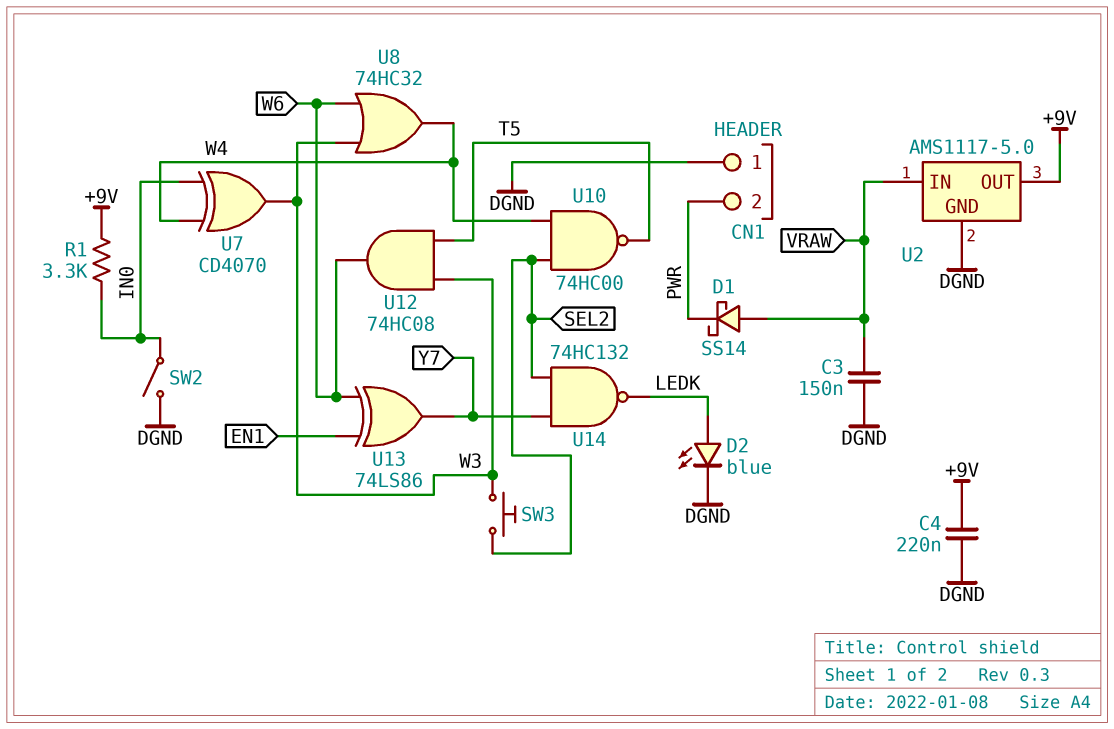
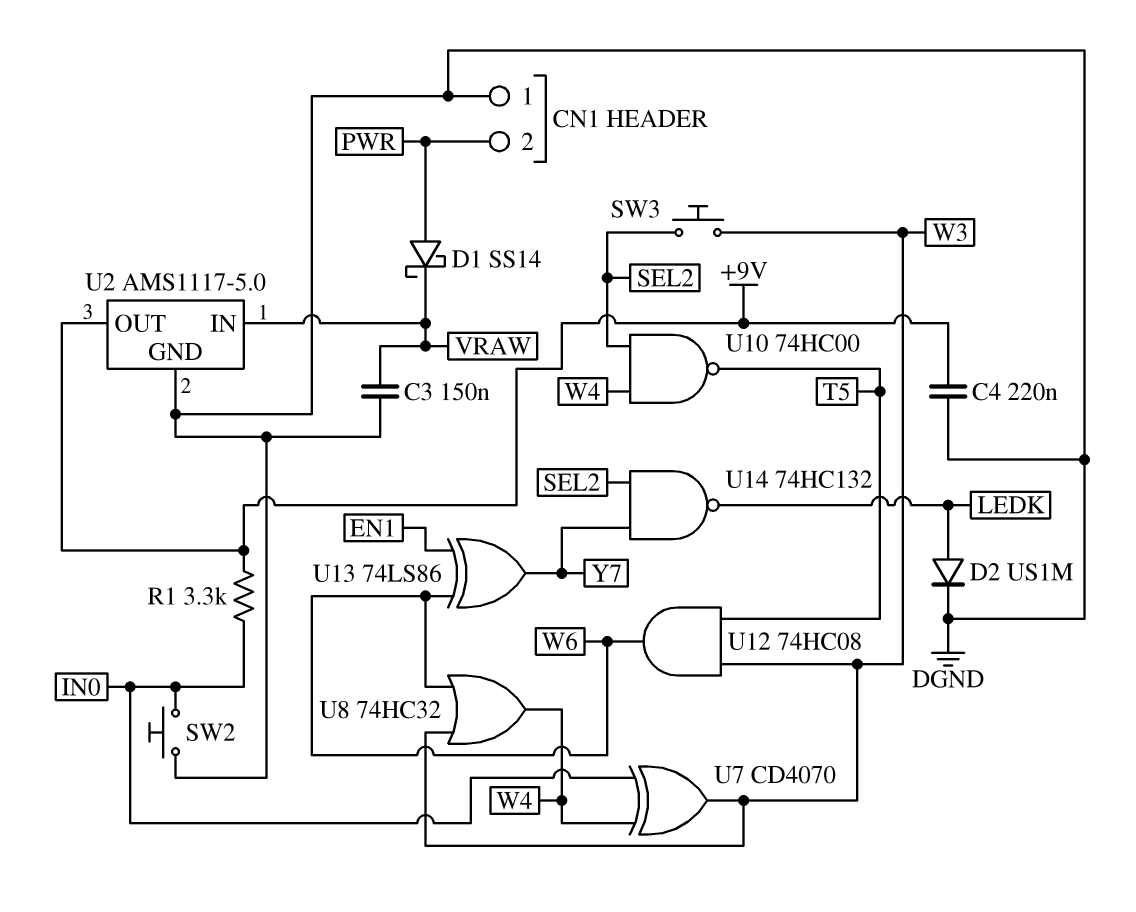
D1: schottky SS14 (A VRAW, K PWR) -> schottky SS14 (A PWR, K VRAW)
D2: LED blue (A LEDK, K DGND) -> diode US1M (A LEDK, K DGND)
SW2: switch (DGND, IN0) -> button (DGND, IN0)

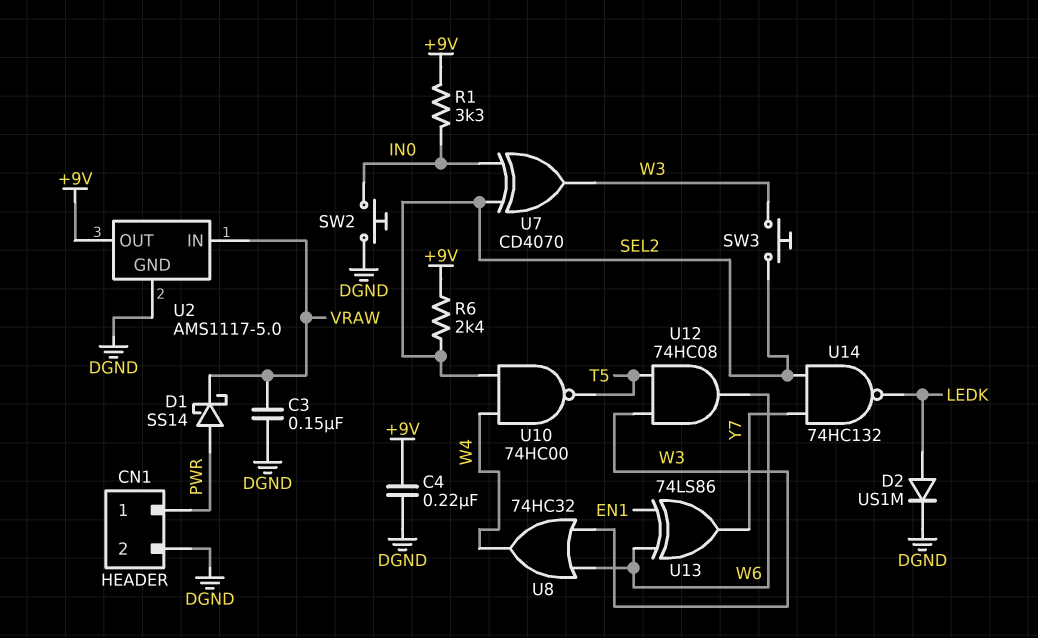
CN1 pin 1: DGND -> PWR
CN1 pin 2: PWR -> DGND
R6: none -> 2.4k (+9V, SEL2)
U7: XOR CD4070 (in IN0, in W4, out W3) -> XOR CD4070 (in IN0, in SEL2, out W3)

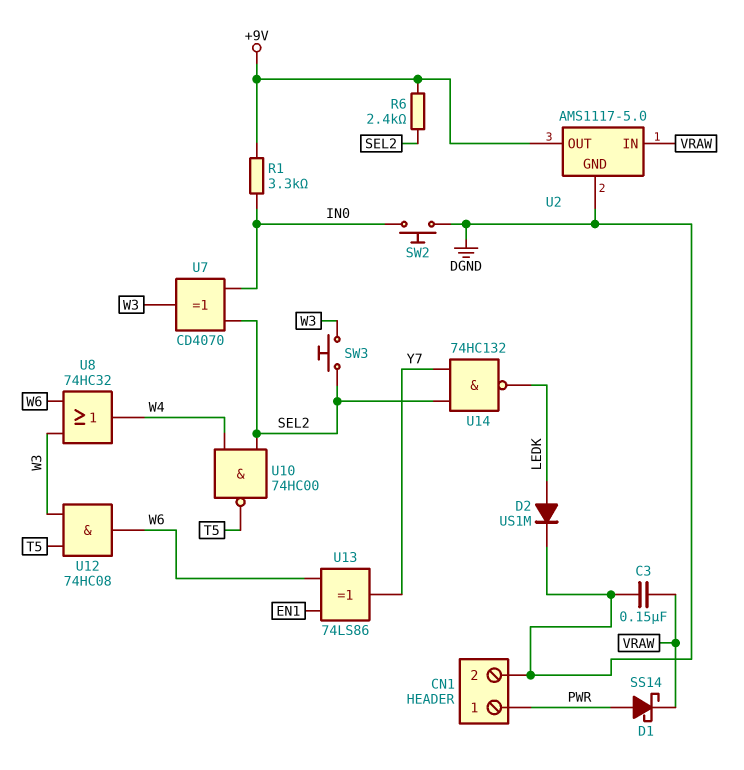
C4: 220nF (+9V, DGND) -> none

